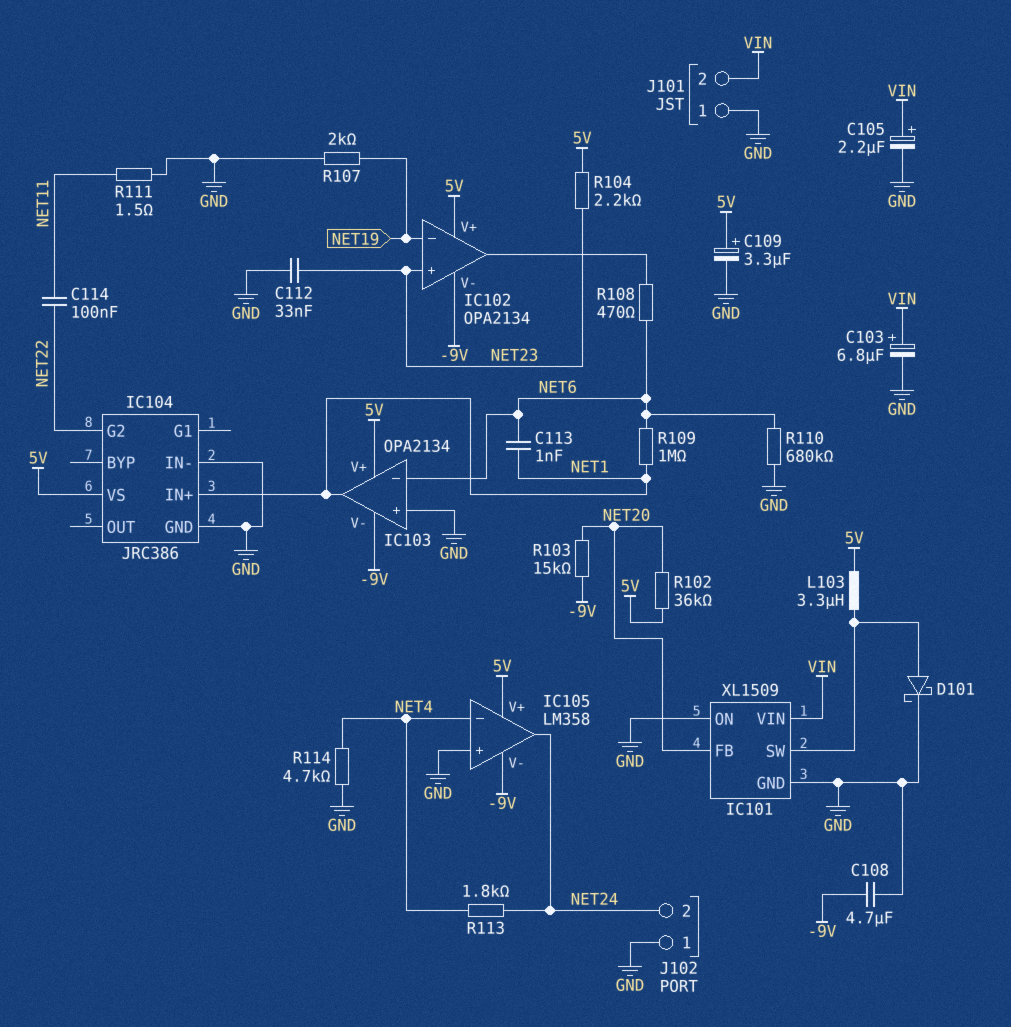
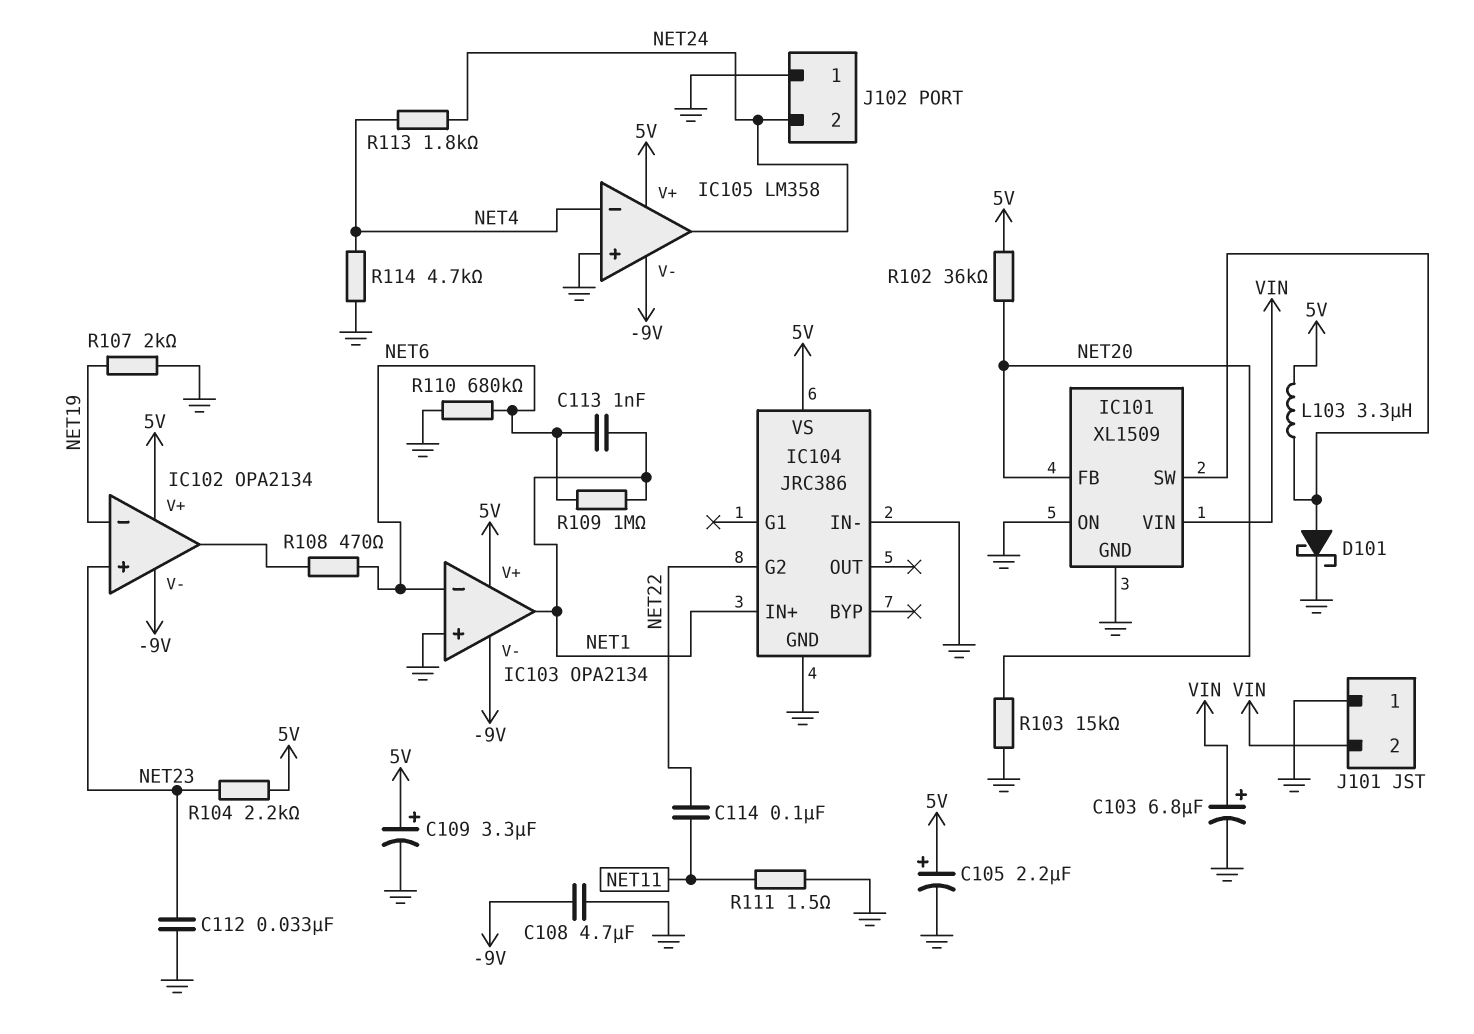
C105: 2.2uF (plus VIN, minus GND) -> 2.2uF (plus 5V, minus GND)
R103: 15k (-9V, NET20) -> 15k (GND, NET20)

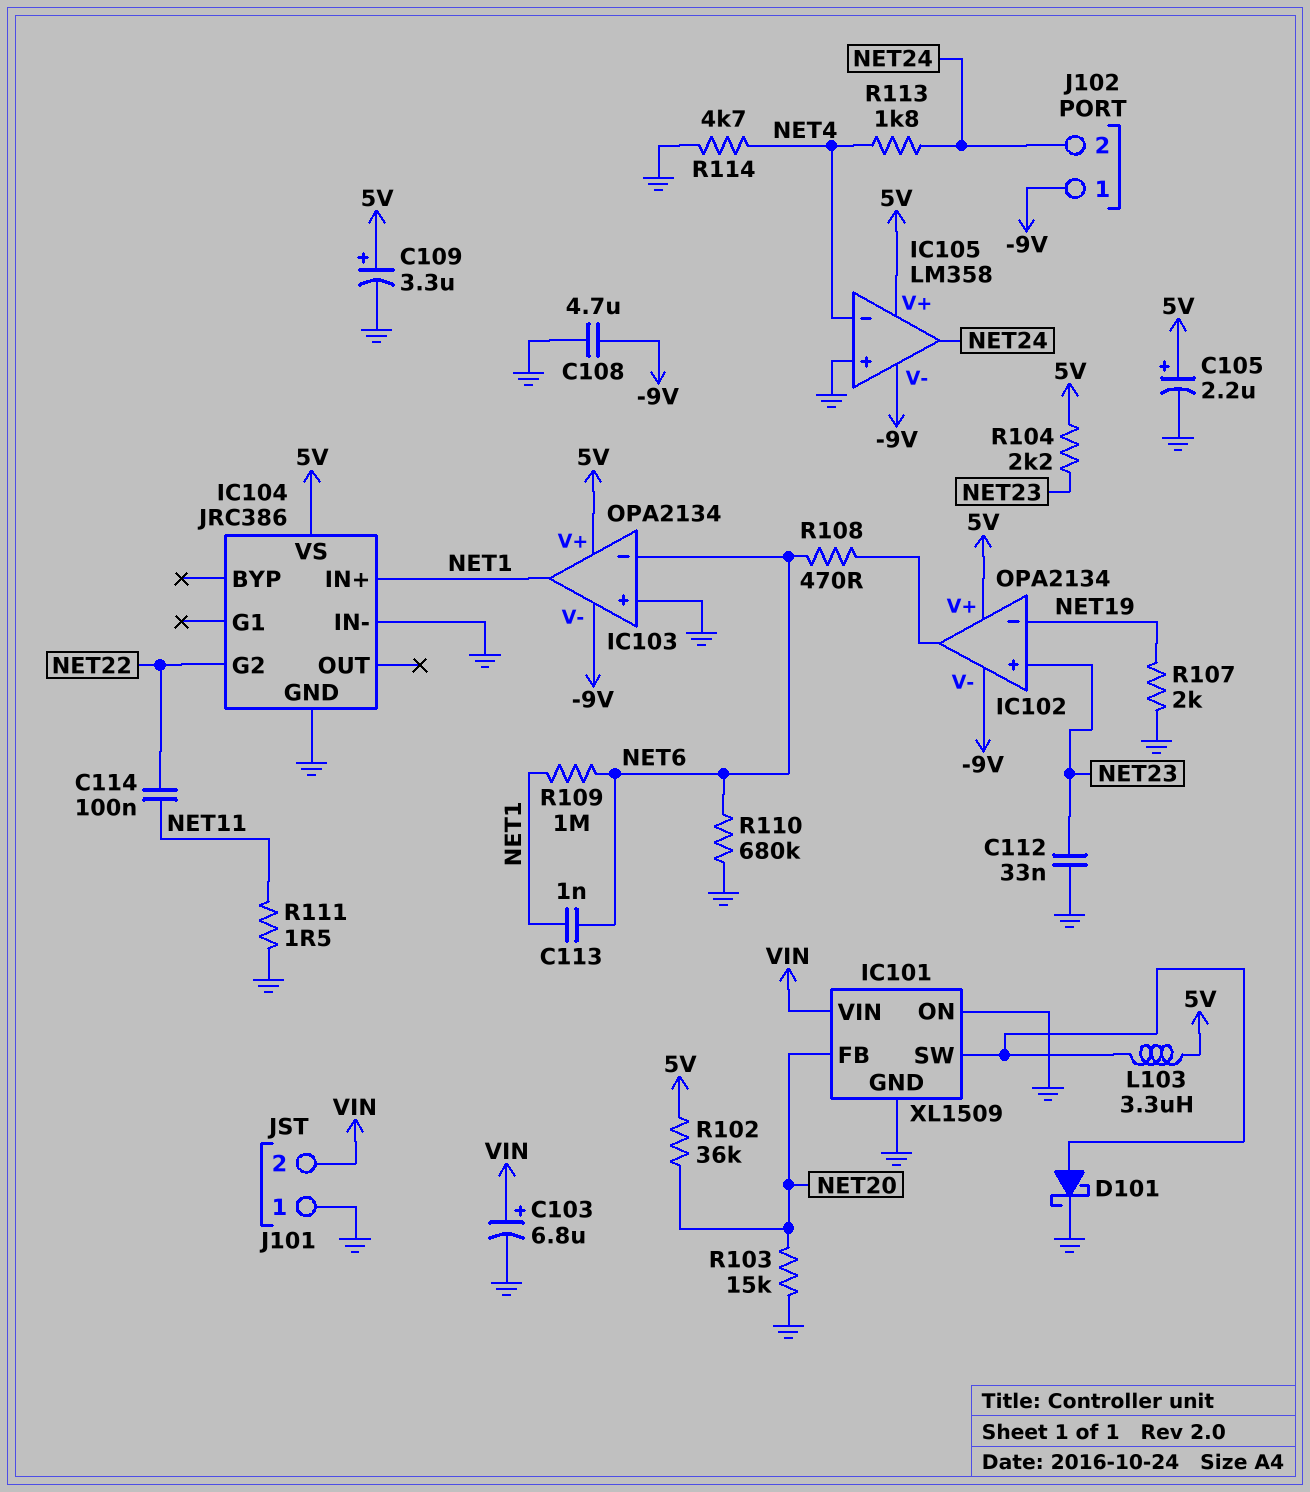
J102 pin 1: GND -> -9V

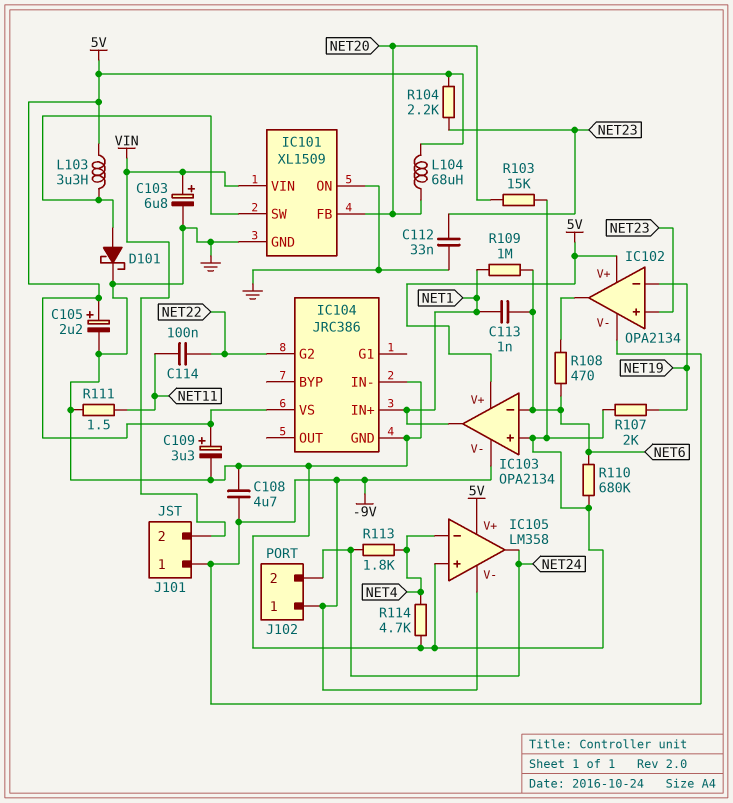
J101 pin 1: GND -> -9V
L104: none -> 68uH (5V, NET20)
R102: 36k (5V, NET20) -> none

